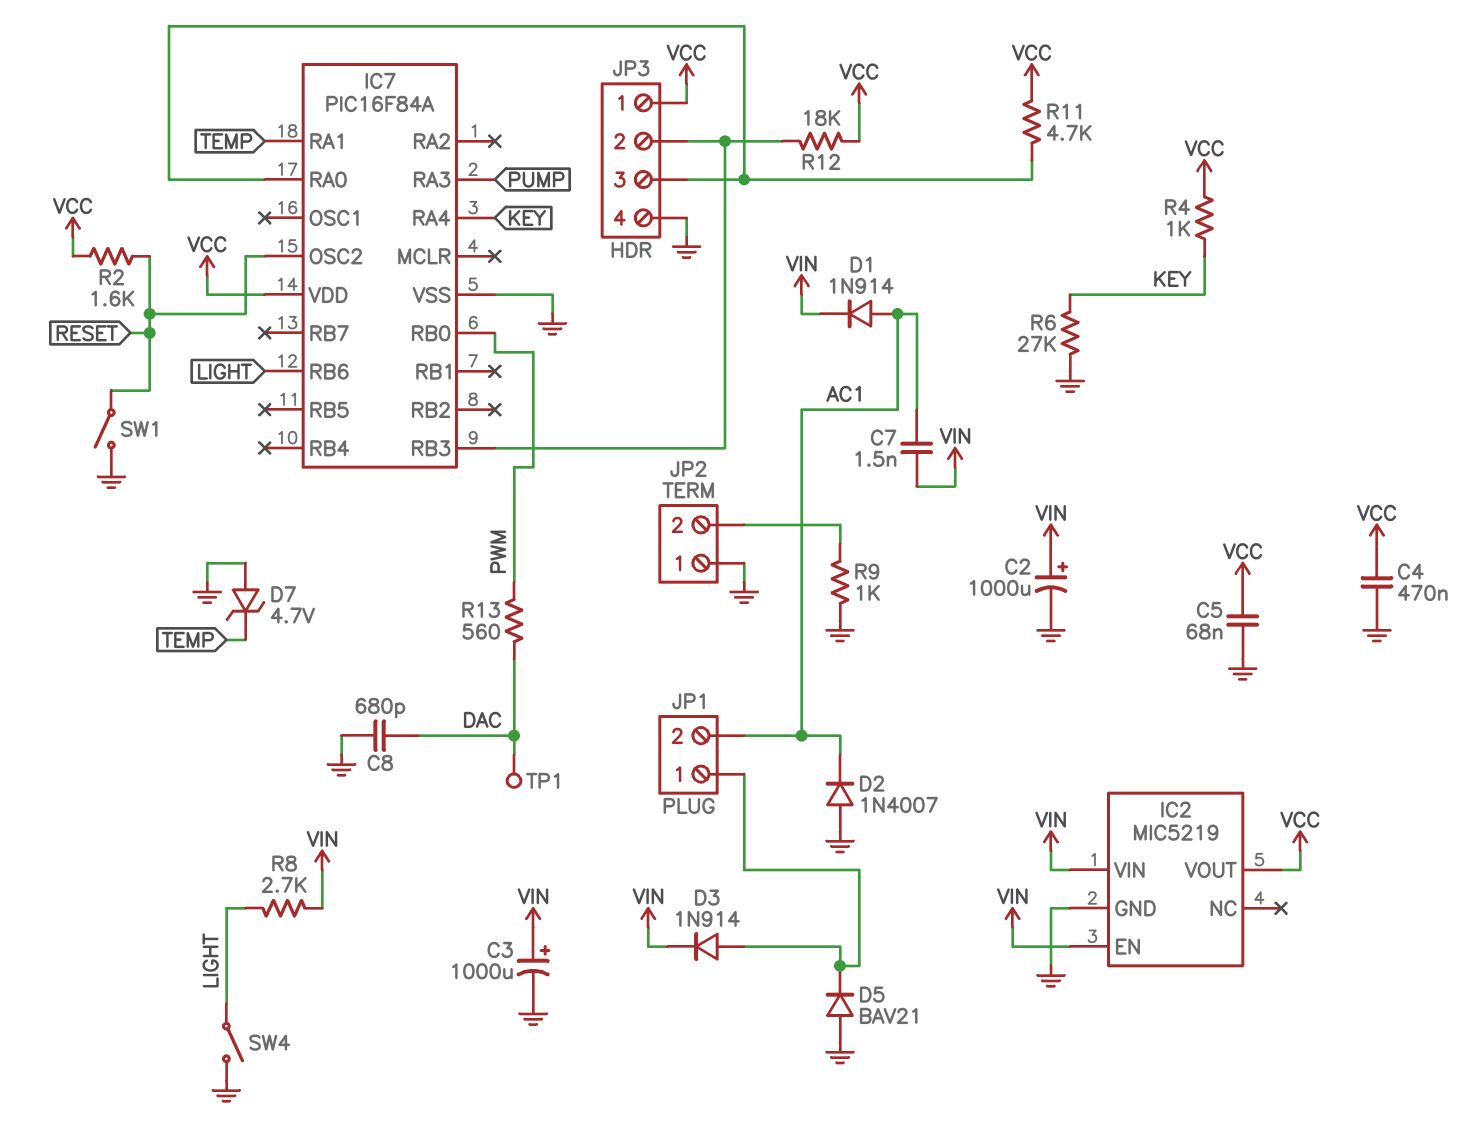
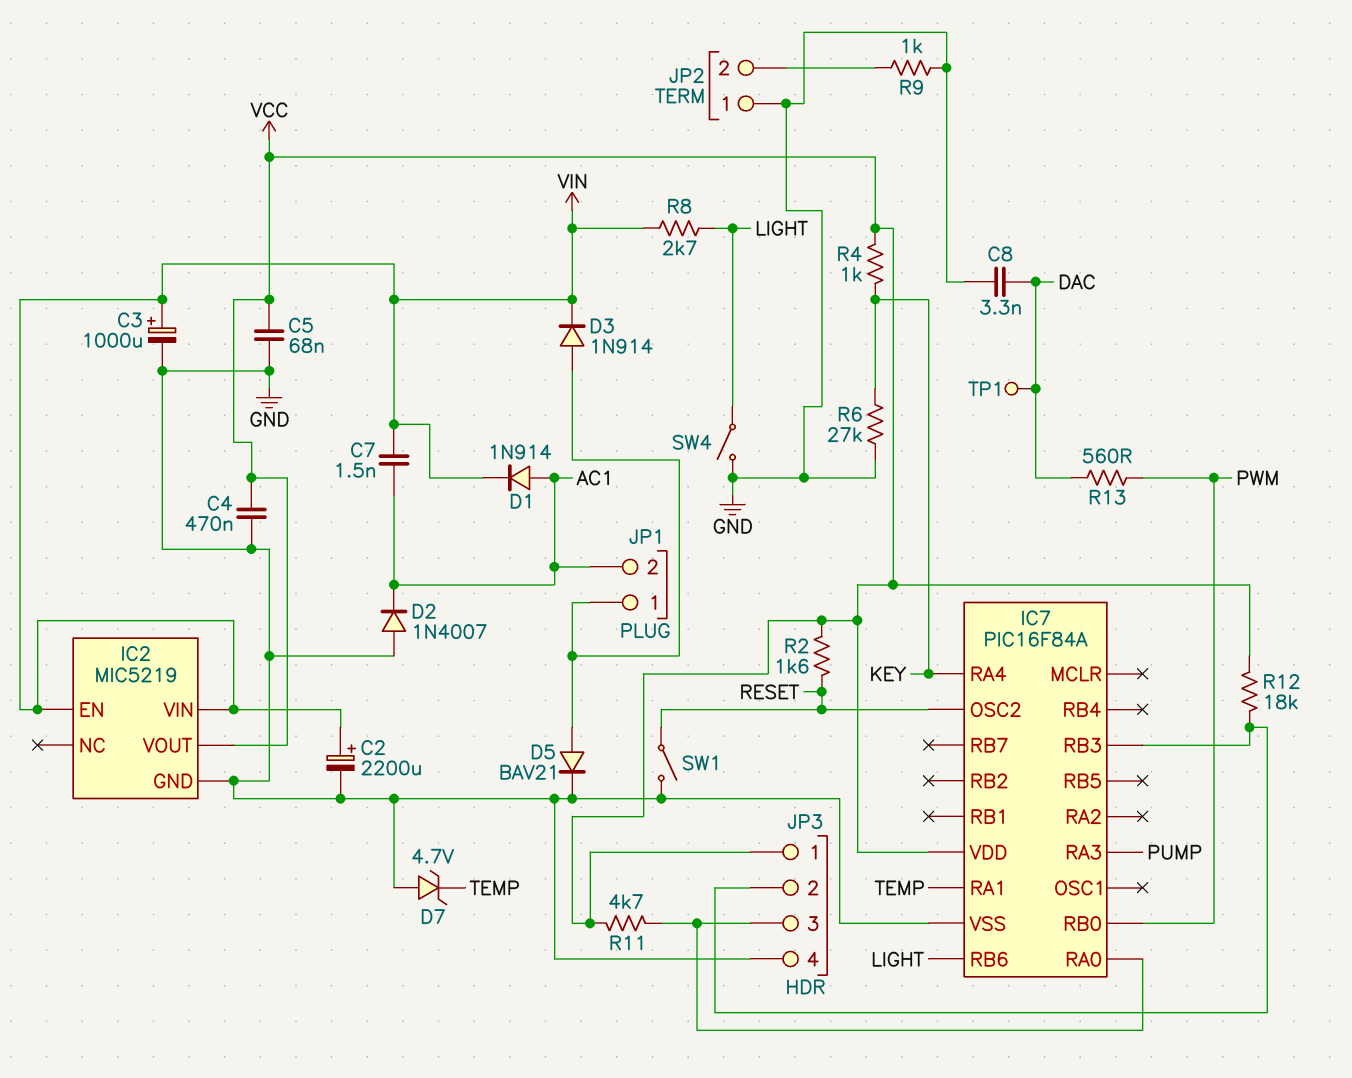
C2: 1000uF (plus VIN, minus GND) -> 2200uF (plus VIN, minus GND)
C8: 680pF (DAC, GND) -> 3.3nF (DAC, GND)
D5: diode BAV21 (A GND, K JP1/1) -> diode BAV21 (A JP1/1, K GND)

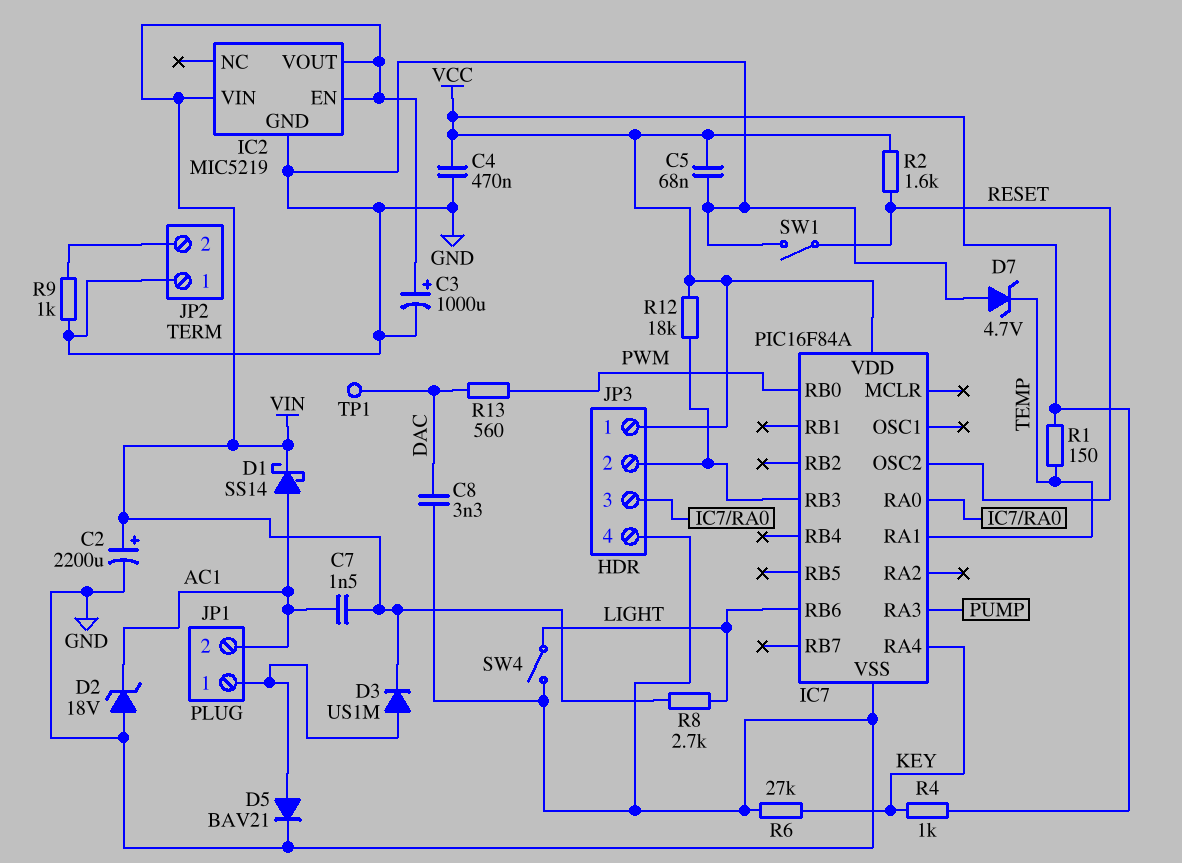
D1: diode 1N914 (A AC1, K VIN) -> schottky SS14 (A AC1, K VIN)
D2: diode 1N4007 (A GND, K AC1) -> zener 18V (A GND, K AC1)
D3: diode 1N914 (A JP1/1, K VIN) -> diode US1M (A JP1/1, K VIN)
IC2 pin VOUT: VCC -> VIN
R1: none -> 150 (TEMP, VCC)
R11: 4.7k (IC7/RA0, VCC) -> none

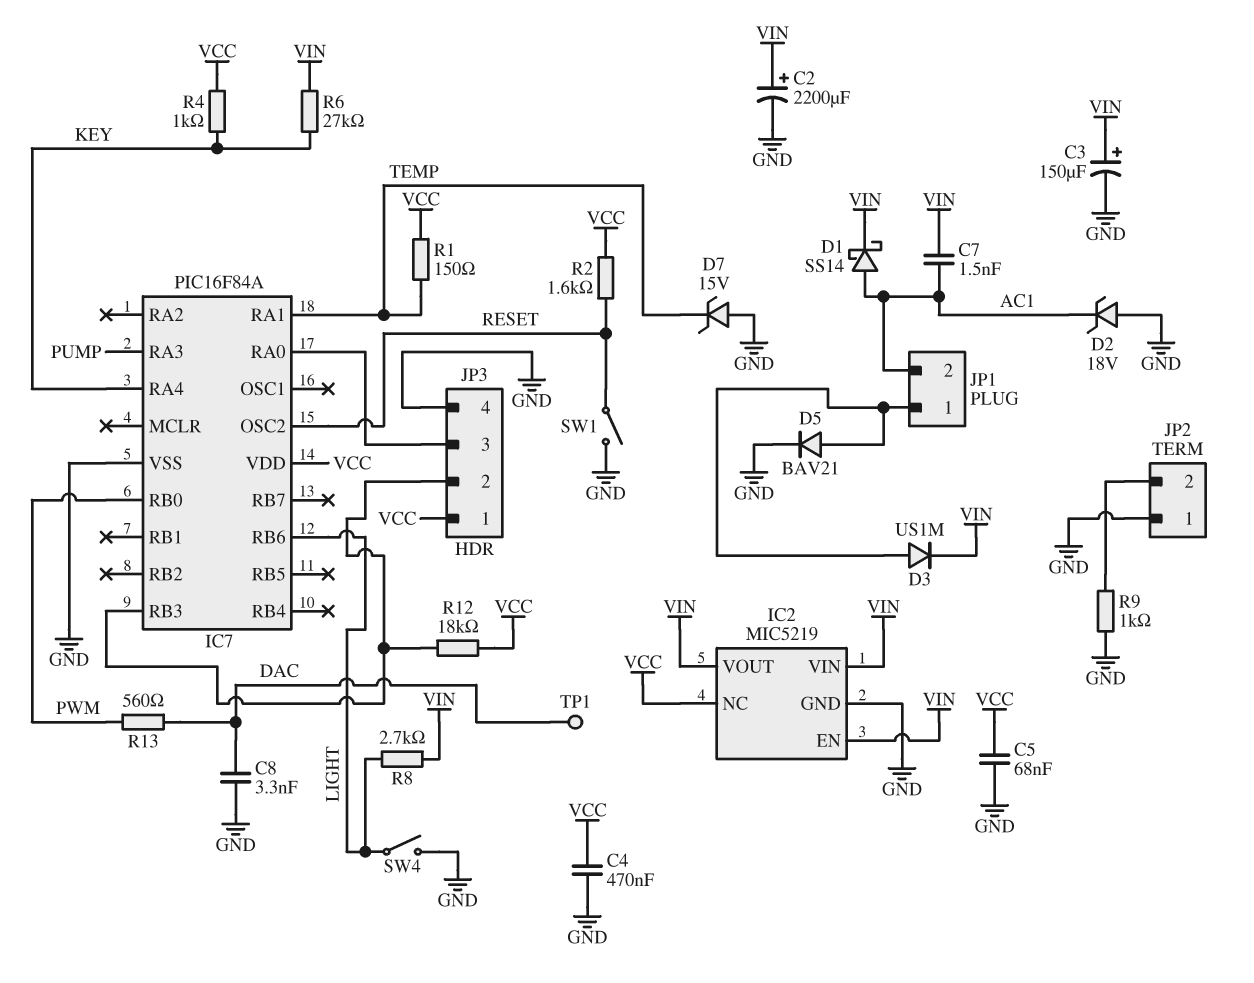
C3: 1000uF (plus VIN, minus GND) -> 150uF (plus VIN, minus GND)
D7: zener 4.7V (A GND, K TEMP) -> zener 15V (A GND, K TEMP)
IC2 pin NC: none -> VCC
R6: 27k (GND, KEY) -> 27k (KEY, VIN)

